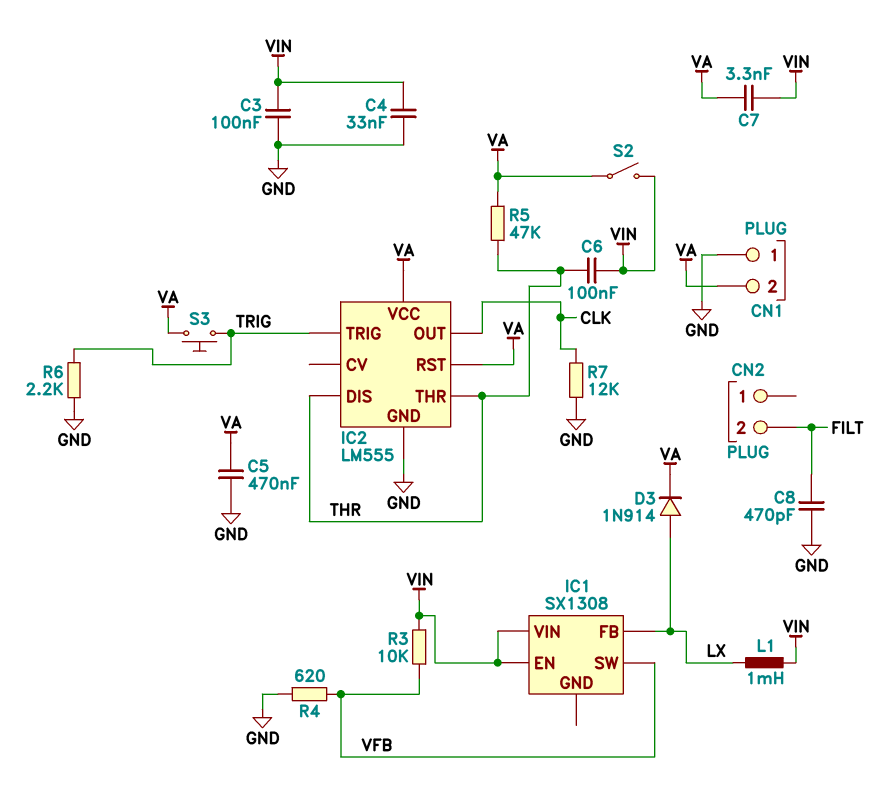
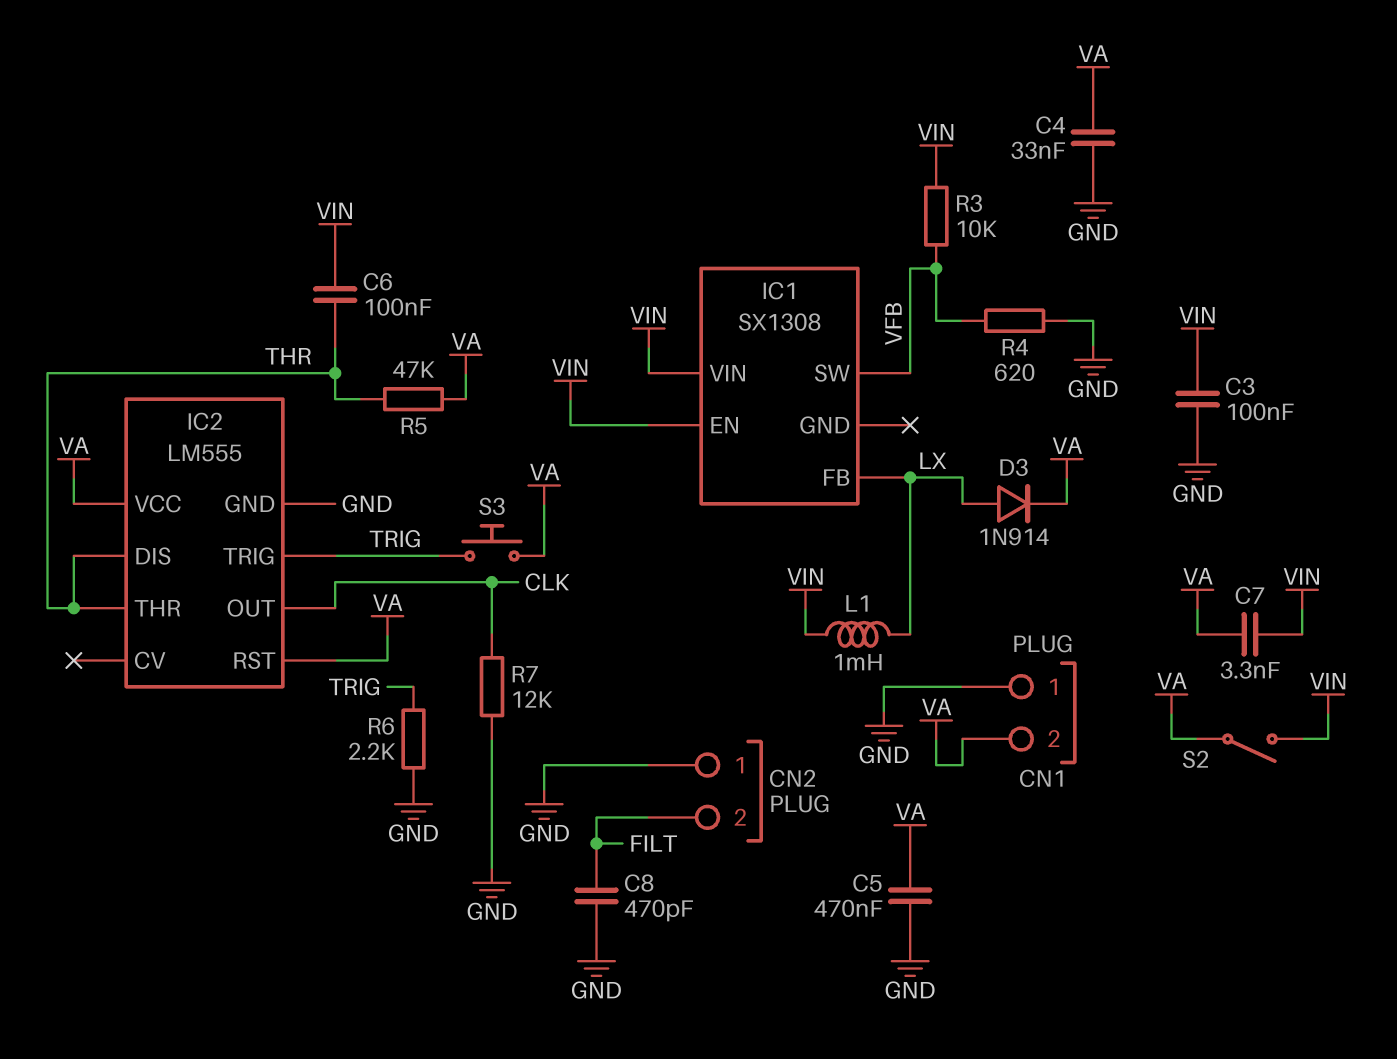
C4: 33nF (GND, VIN) -> 33nF (GND, VA)
CN2 pin 1: none -> GND

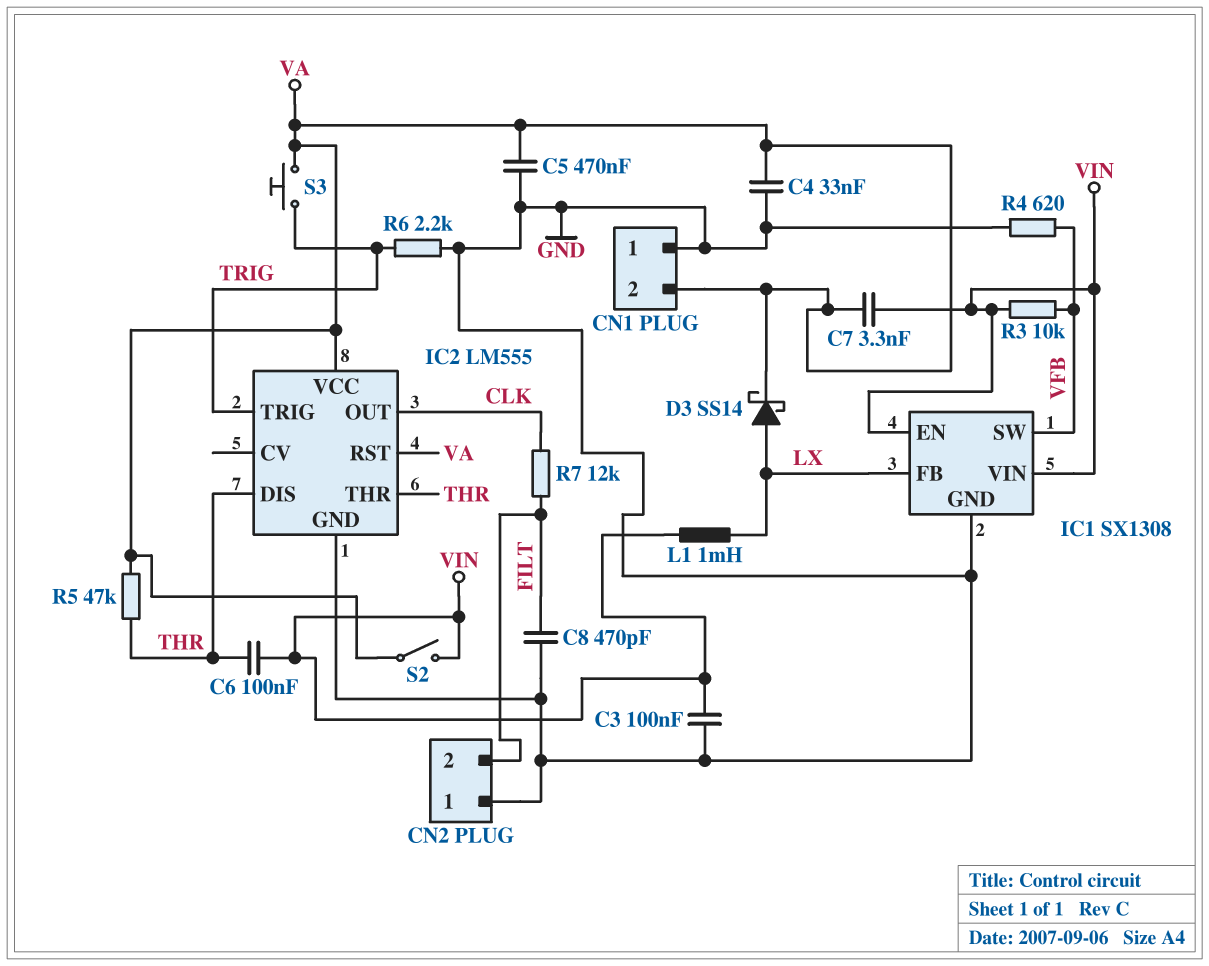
D3: diode 1N914 (A LX, K VA) -> schottky SS14 (A LX, K VA)
IC1 pin GND: none -> GND
R7: 12k (CLK, GND) -> 12k (CLK, FILT)

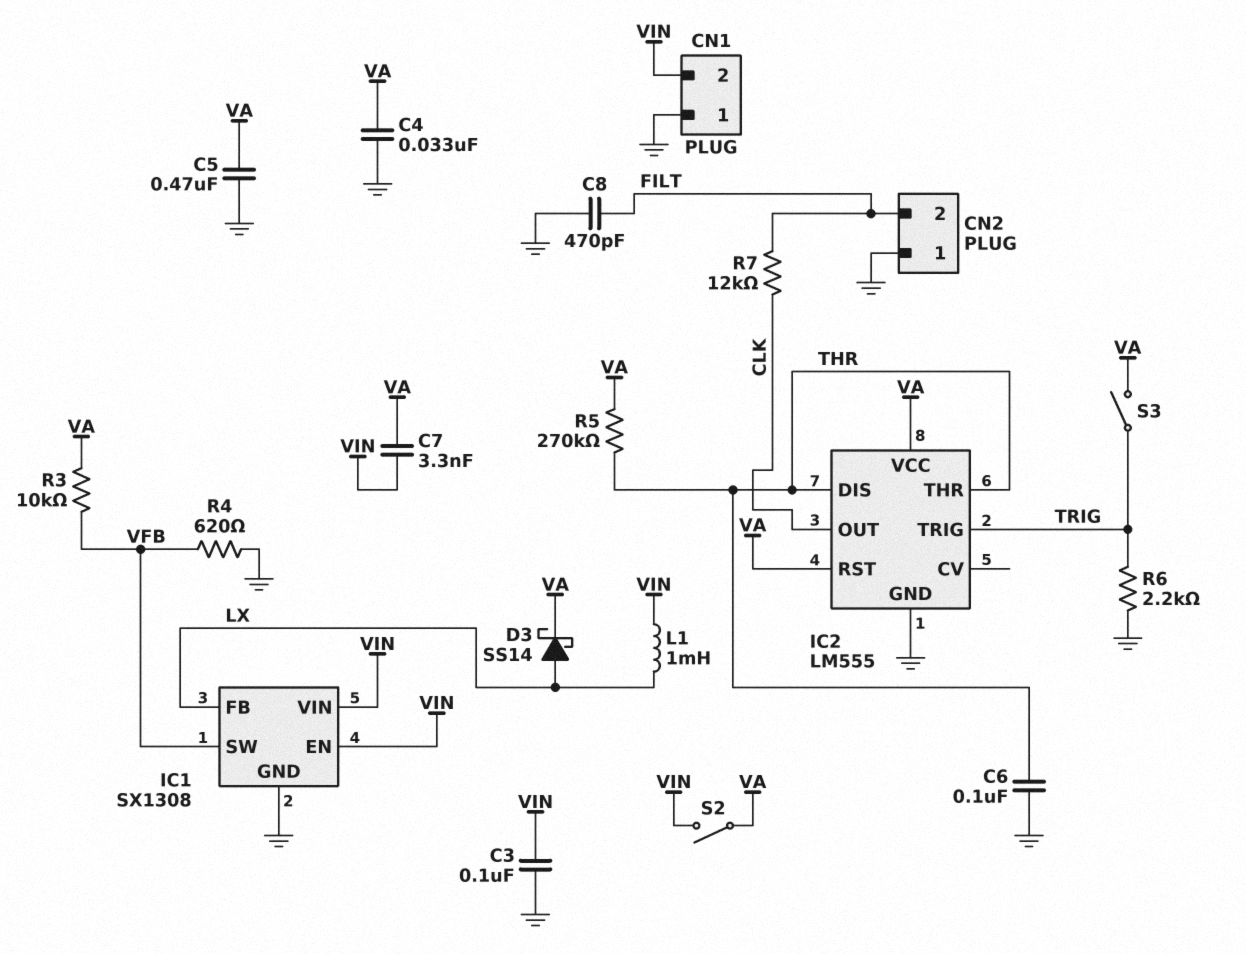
C6: 100nF (THR, VIN) -> 100nF (GND, THR)
CN1 pin 2: VA -> VIN
R3: 10k (VFB, VIN) -> 10k (VA, VFB)
R5: 47k (THR, VA) -> 270k (THR, VA)
S3: button (TRIG, VA) -> switch (TRIG, VA)

